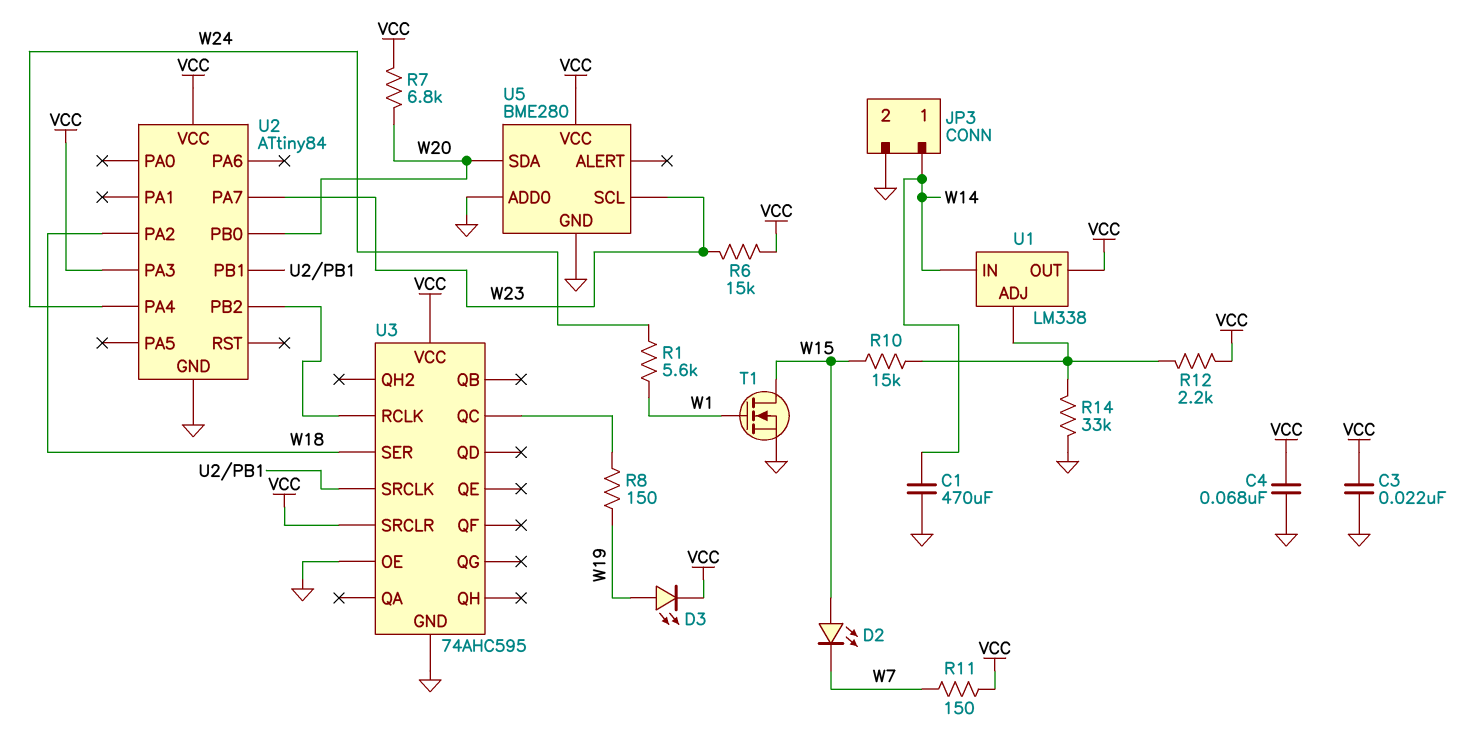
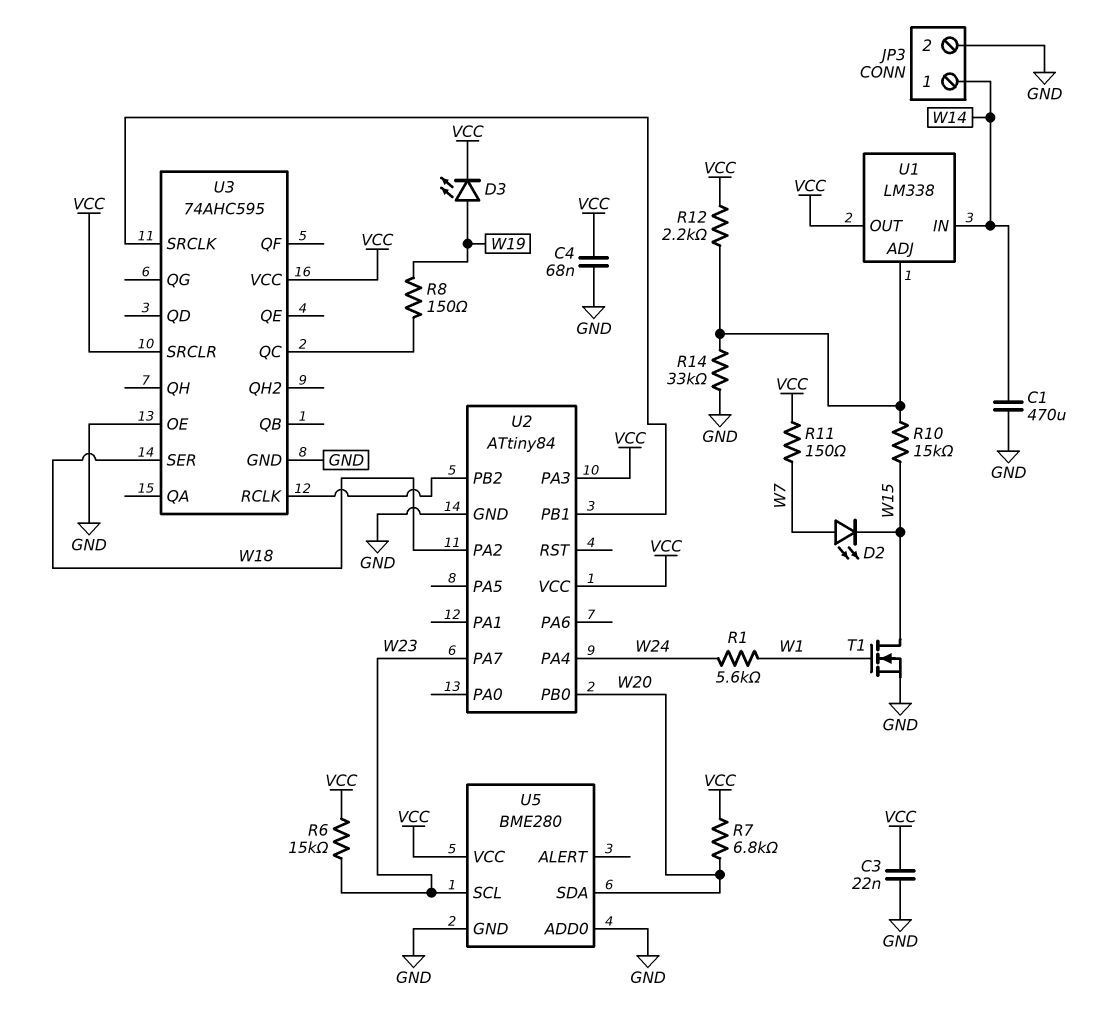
D2: LED (A W15, K W7) -> LED (A W7, K W15)

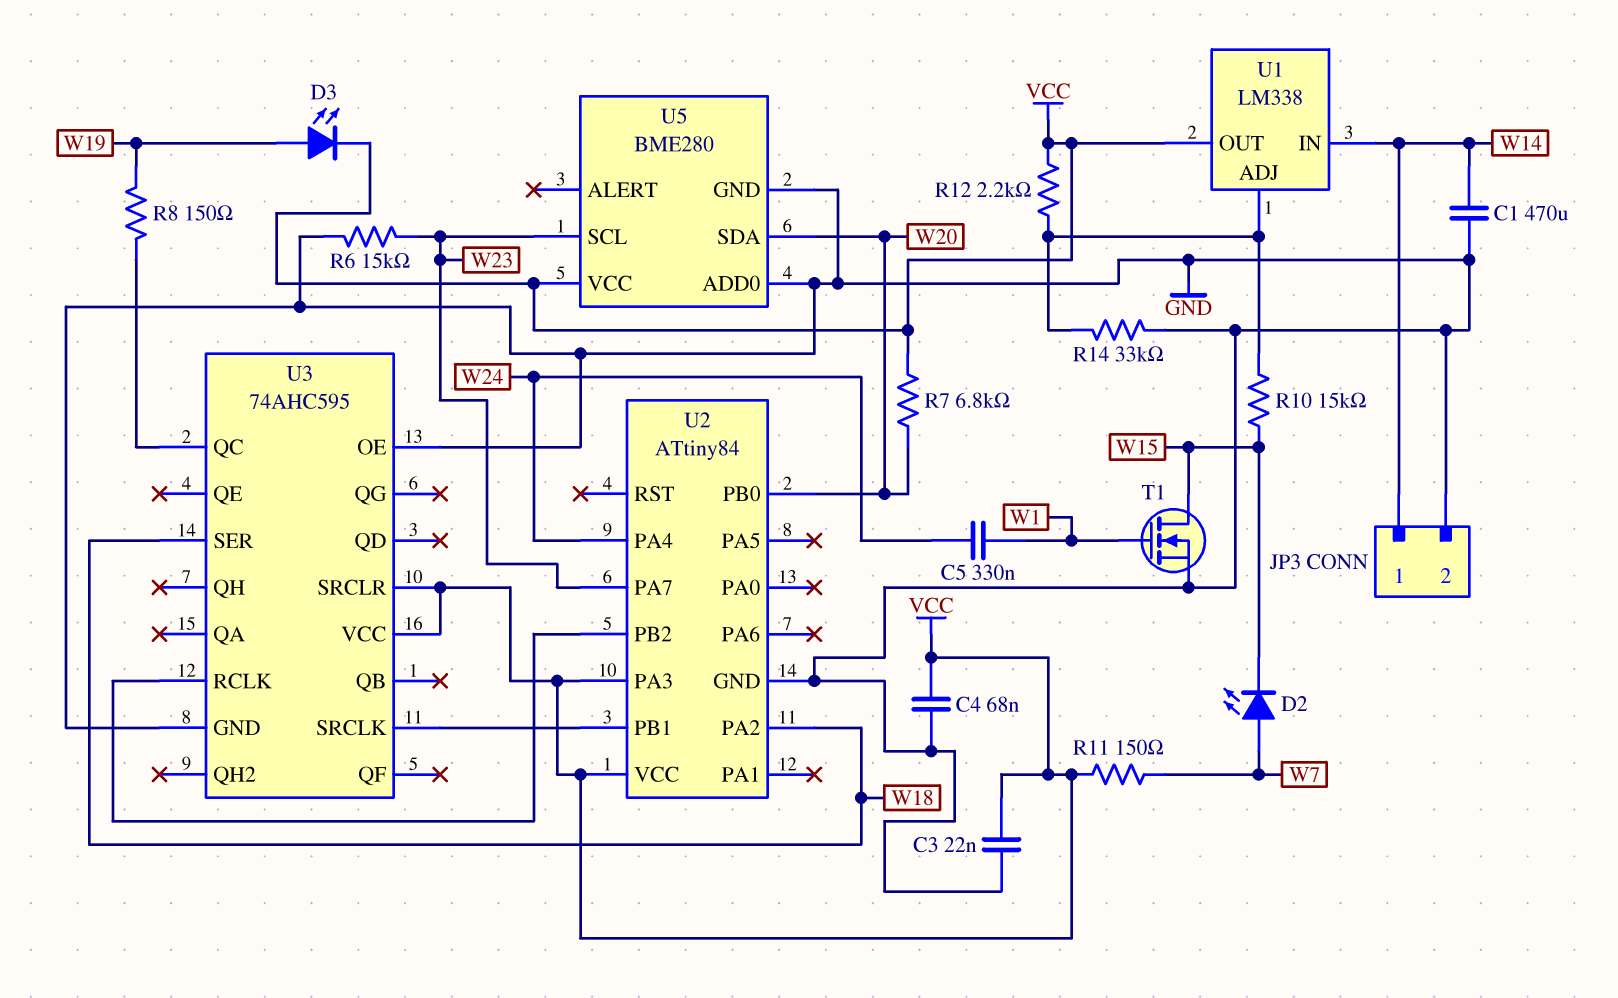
C5: none -> 330nF (W1, W24)
R1: 5.6k (W1, W24) -> none
R6: 15k (VCC, W23) -> 15k (GND, W23)

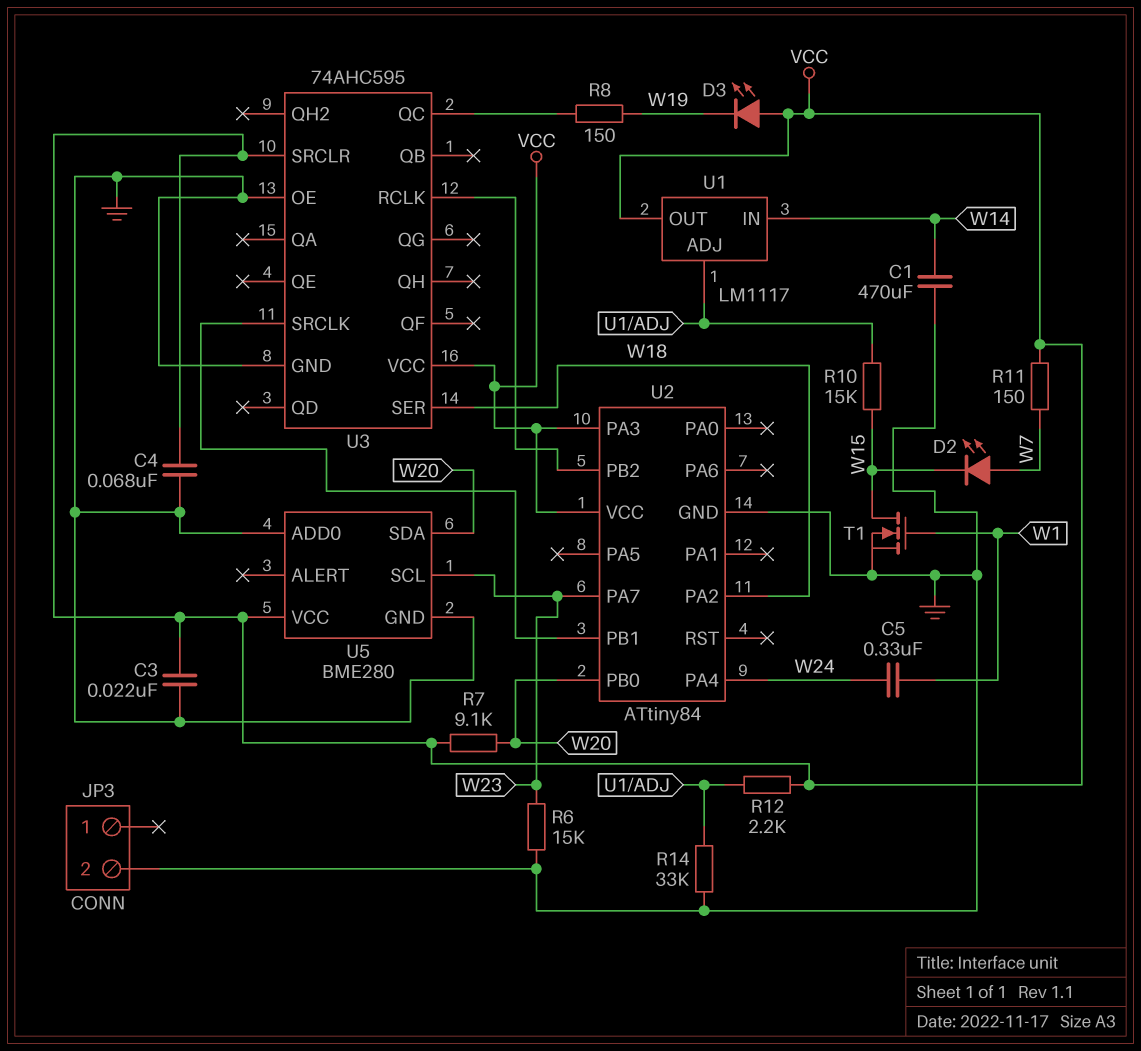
D3: LED (A W19, K VCC) -> LED (A VCC, K W19)
JP3 pin 1: W14 -> none
R7: 6.8k (VCC, W20) -> 9.1k (VCC, W20)
U1: LM338 -> LM1117

